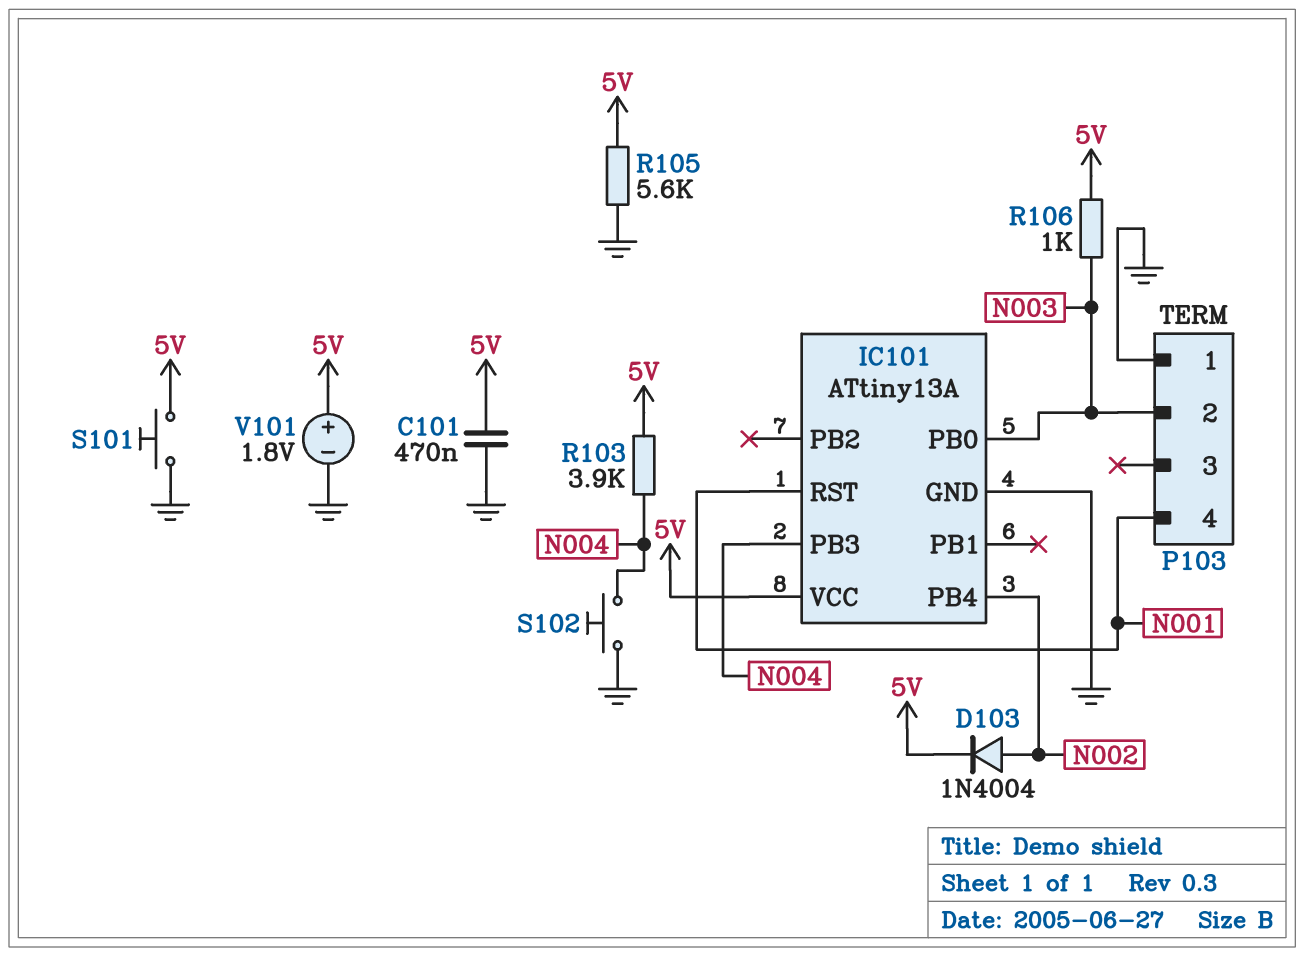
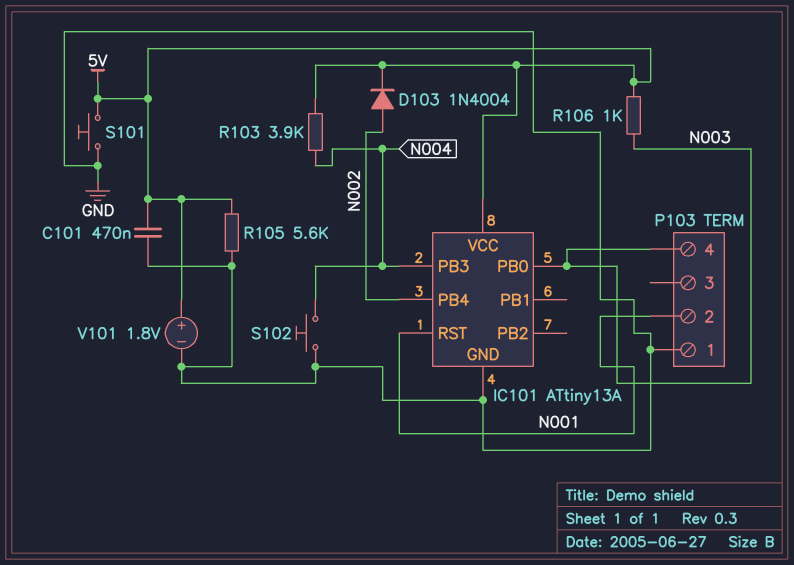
P103 pin 2: N003 -> N001
P103 pin 4: N001 -> N003

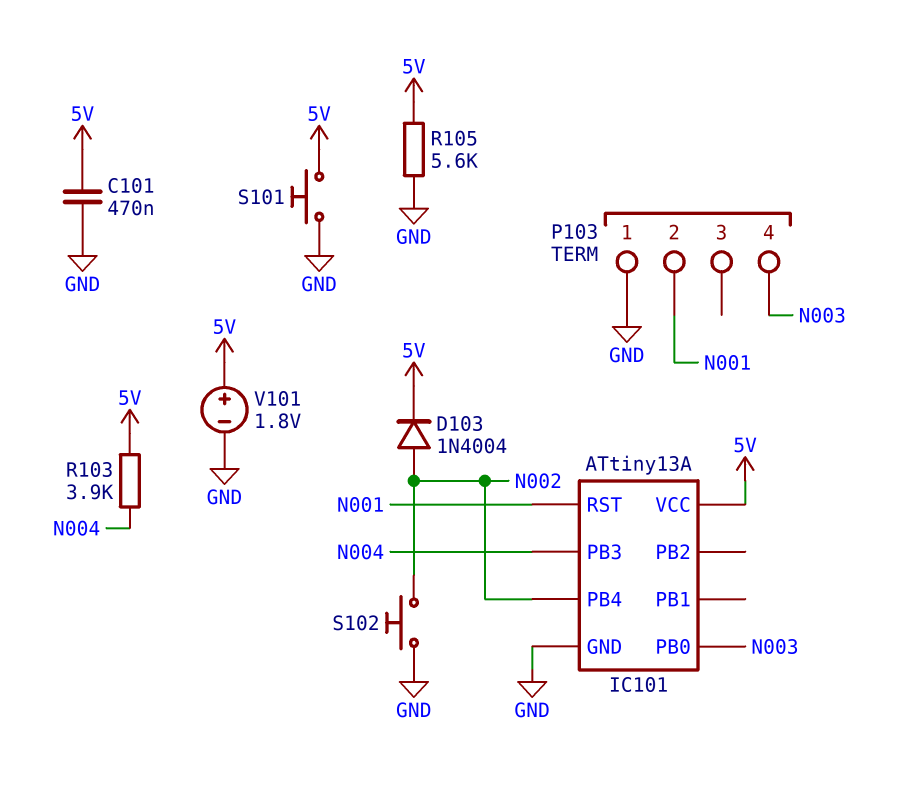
R106: 1k (5V, N003) -> none
S102: button (GND, N004) -> button (GND, N002)

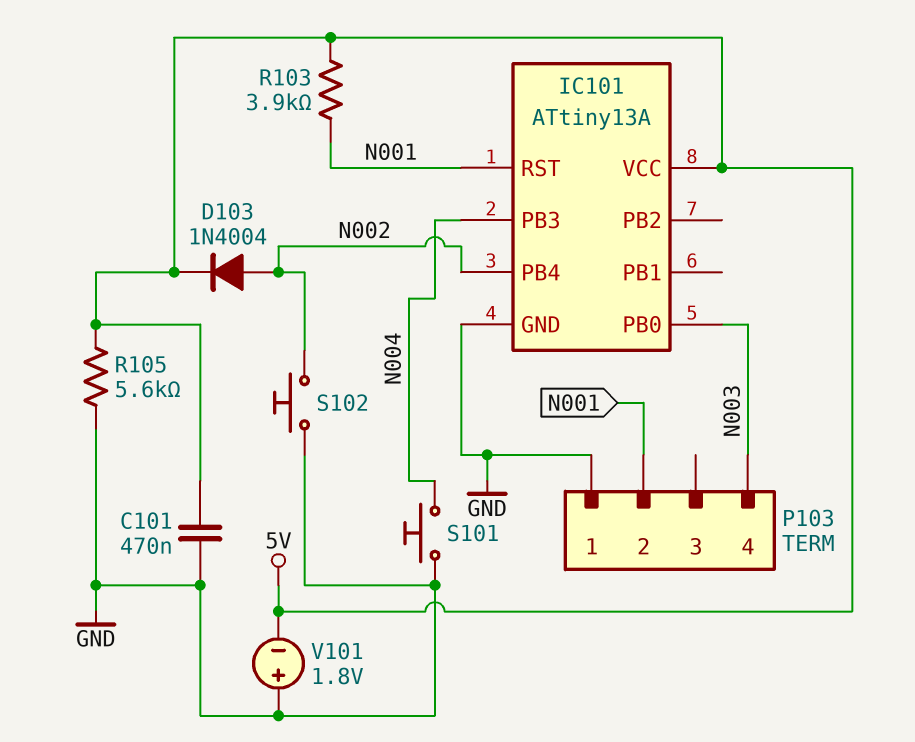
R103: 3.9k (5V, N004) -> 3.9k (5V, N001)
S101: button (5V, GND) -> button (GND, N004)
V101: 1.8V (plus 5V, minus GND) -> 1.8V (plus GND, minus 5V)

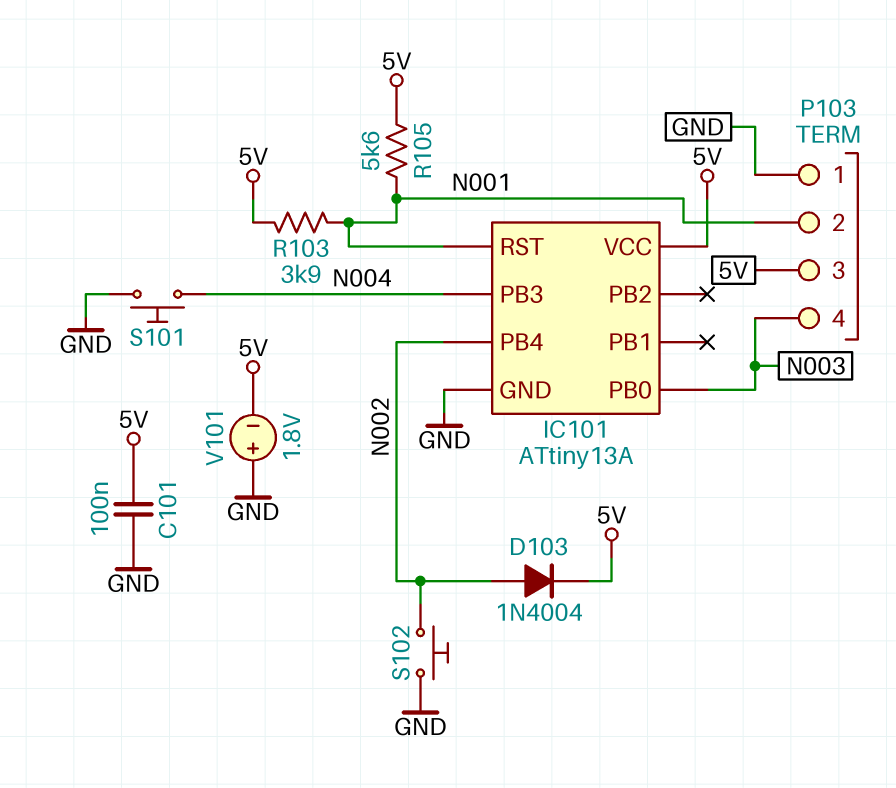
C101: 470nF (5V, GND) -> 100nF (5V, GND)
P103 pin 3: none -> 5V
R105: 5.6k (5V, GND) -> 5.6k (5V, N001)

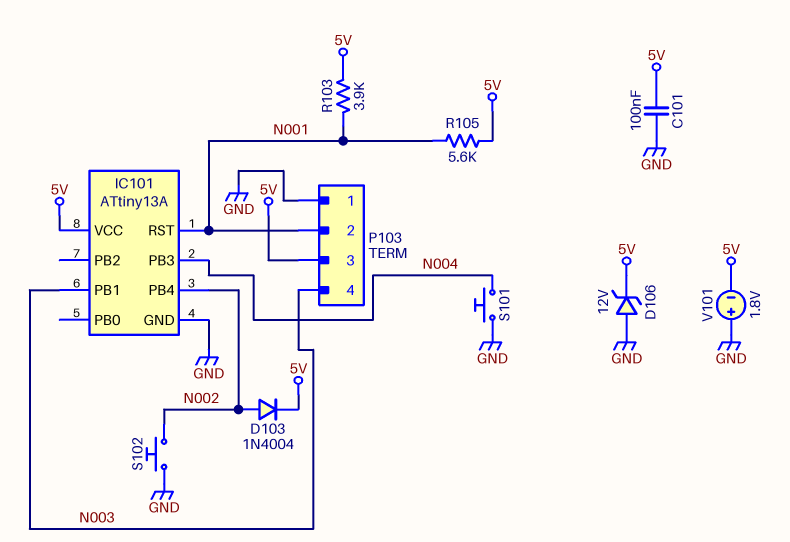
D106: none -> zener 12V (A GND, K 5V)
IC101 pin PB0: N003 -> none
IC101 pin PB1: none -> N003

